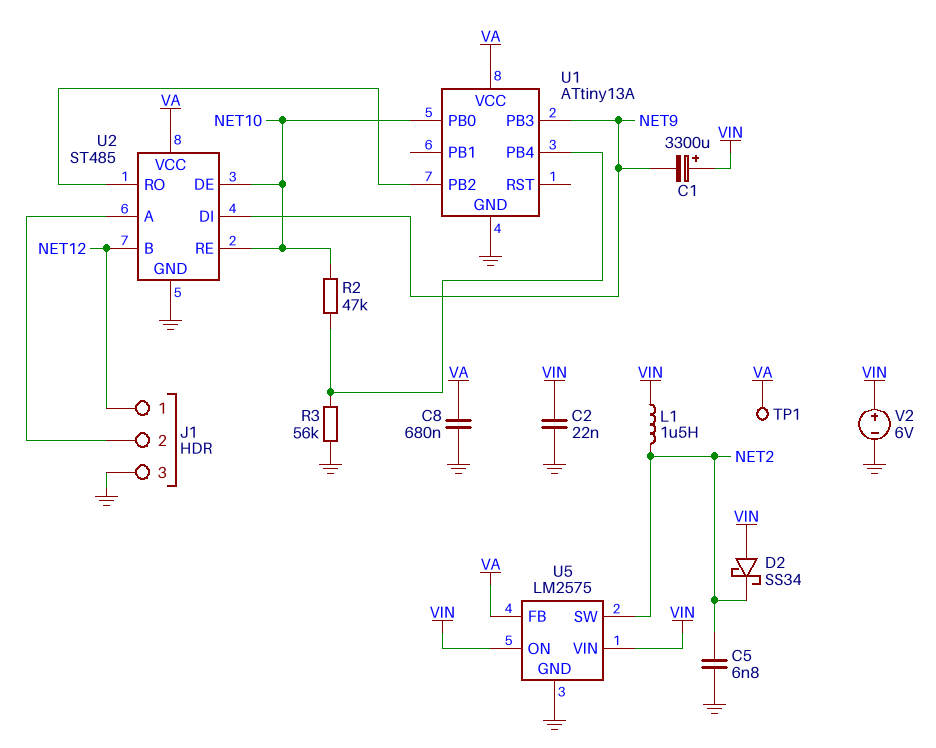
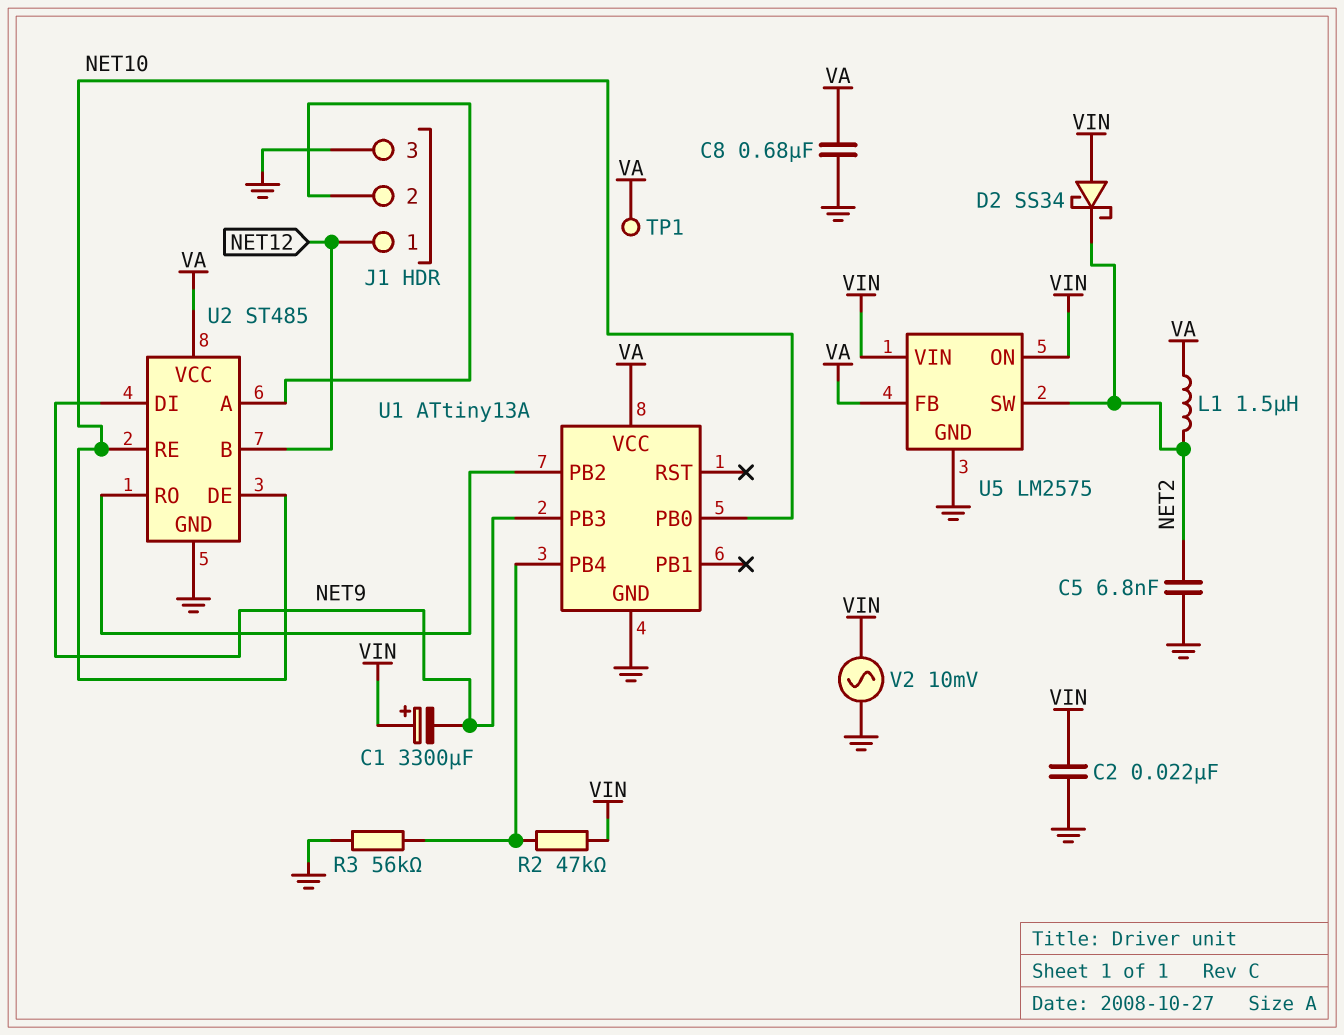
L1: 1.5uH (NET2, VIN) -> 1.5uH (NET2, VA)
R2: 47k (NET10, U1/PB4) -> 47k (U1/PB4, VIN)
V2: 6V (plus VIN, minus GND) -> AC 10mV (GND, VIN)

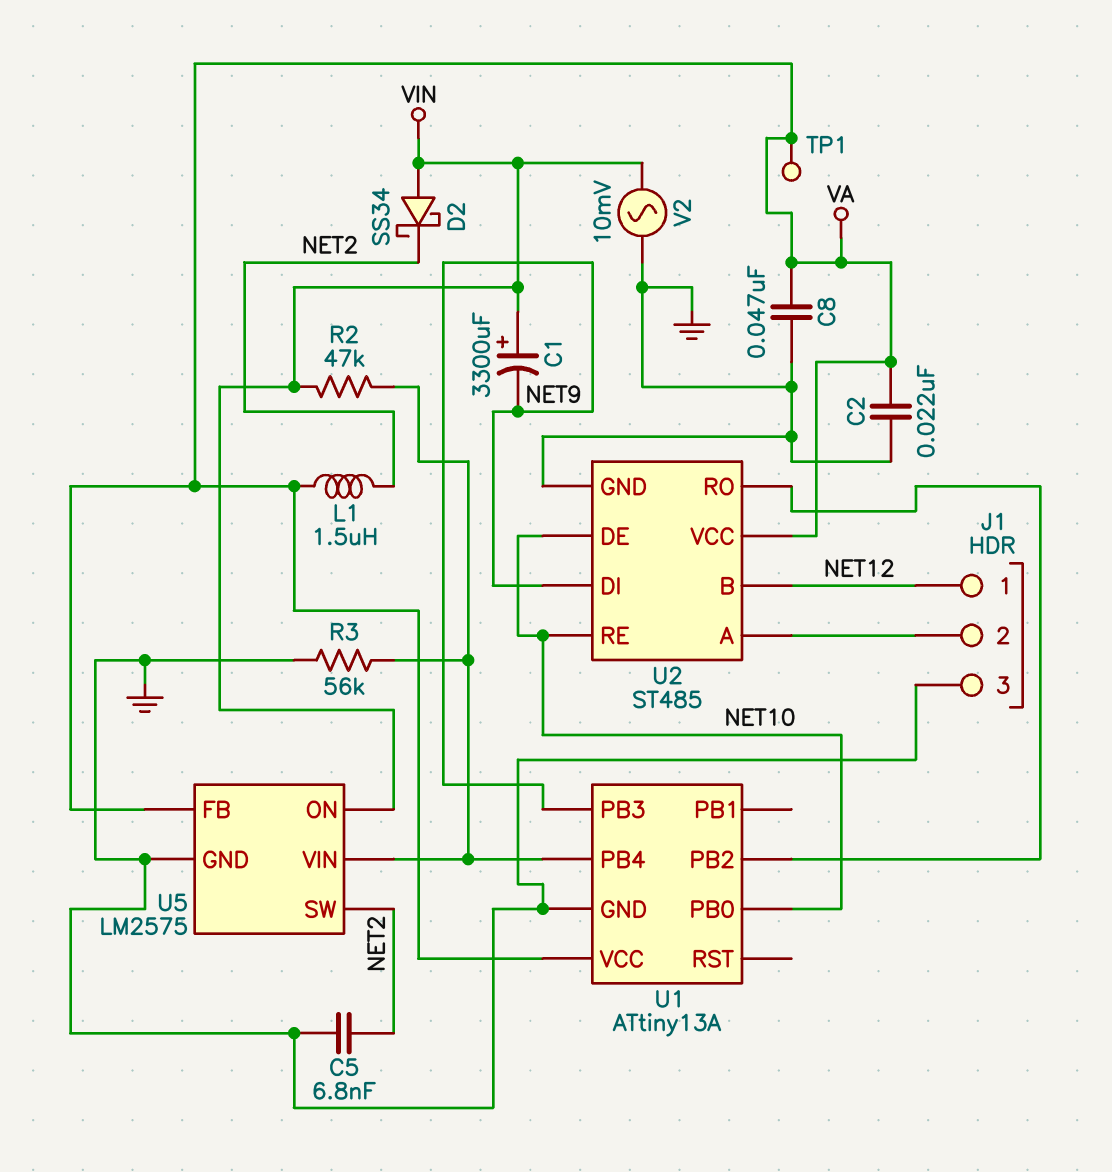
C2: 22nF (GND, VIN) -> 22nF (GND, VA)
C8: 680nF (GND, VA) -> 47nF (GND, VA)
U5 pin VIN: VIN -> U1/PB4

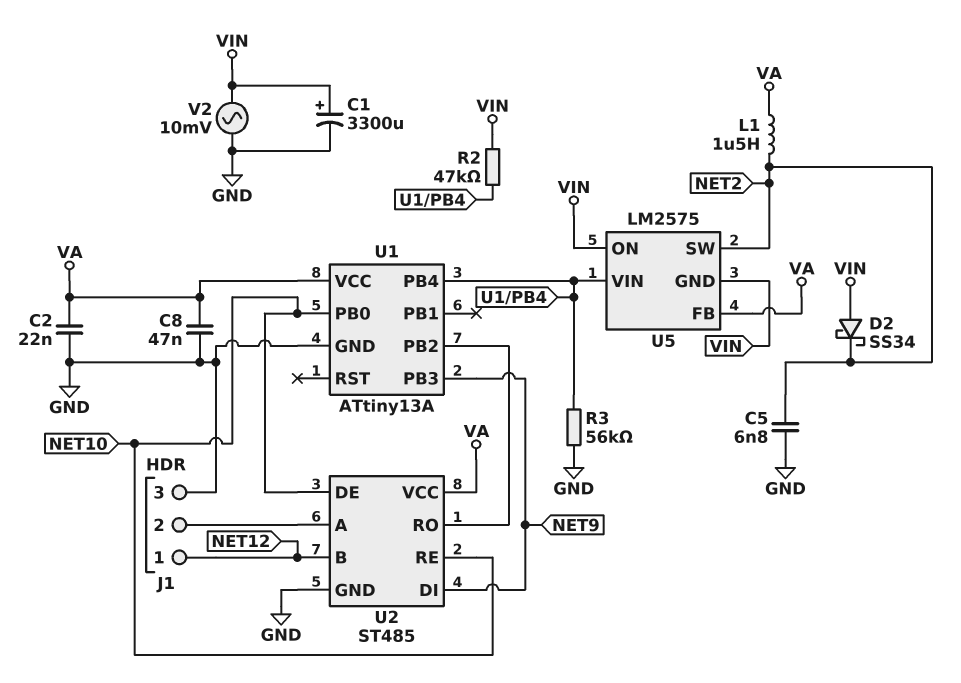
C1: 3300uF (plus VIN, minus NET9) -> 3300uF (plus VIN, minus GND)
TP1: test point (VA) -> none
U5 pin GND: GND -> VIN

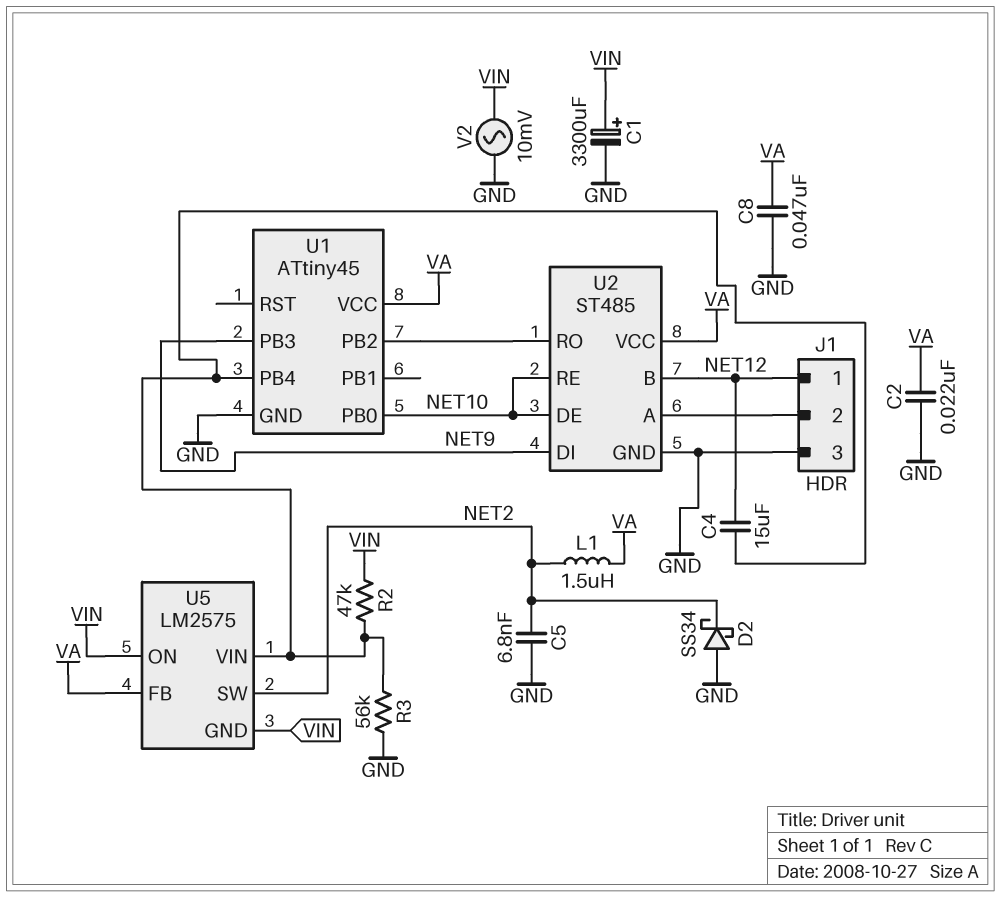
C4: none -> 15uF (NET12, U1/PB4)
D2: schottky SS34 (A VIN, K NET2) -> schottky SS34 (A GND, K NET2)
U1: ATtiny13A -> ATtiny45

